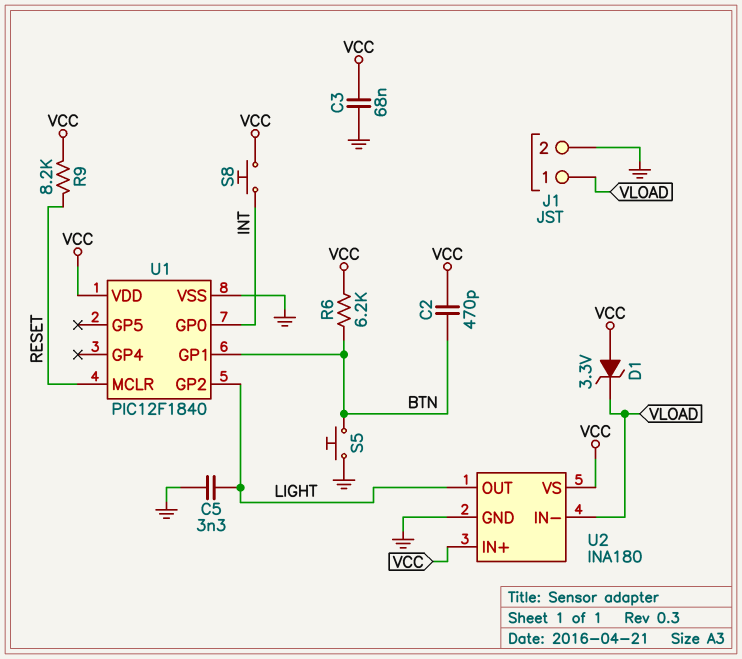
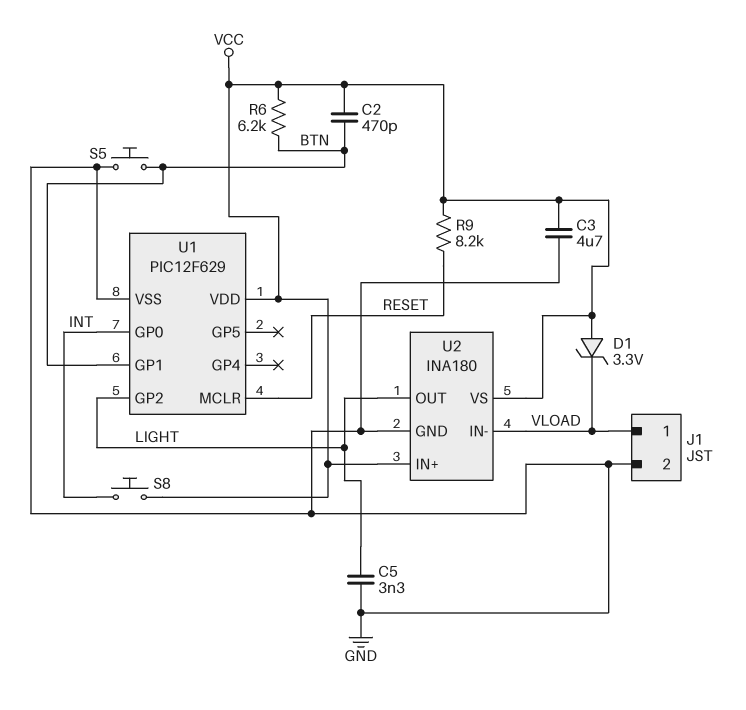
C3: 68nF (GND, VCC) -> 4.7uF (GND, VCC)
U1: PIC12F1840 -> PIC12F629

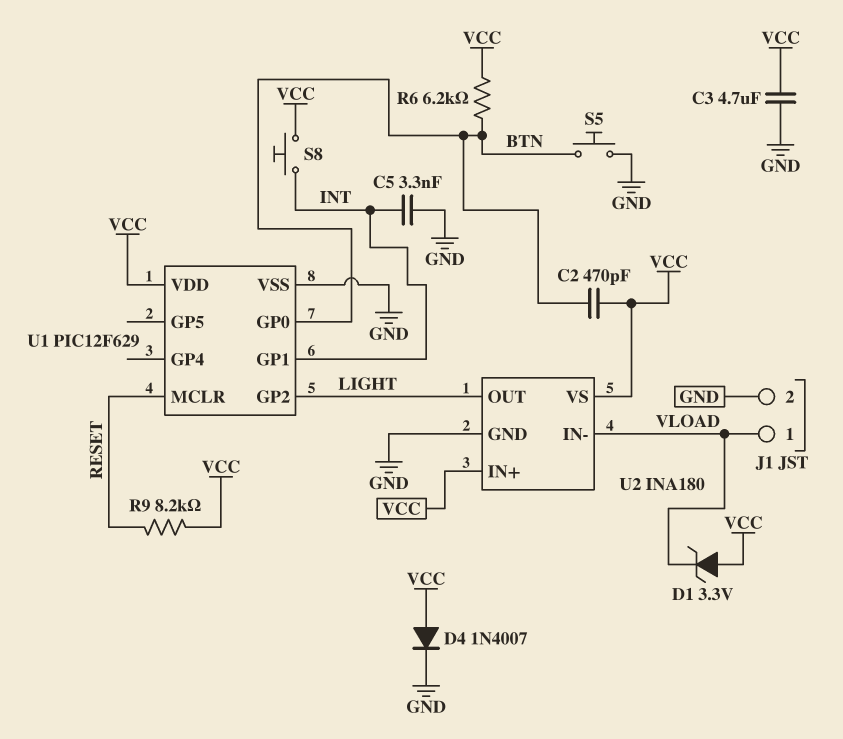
C5: 3.3nF (GND, LIGHT) -> 3.3nF (GND, INT)
D4: none -> diode 1N4007 (A VCC, K GND)
U1 pin GP0: INT -> BTN
U1 pin GP1: BTN -> INT

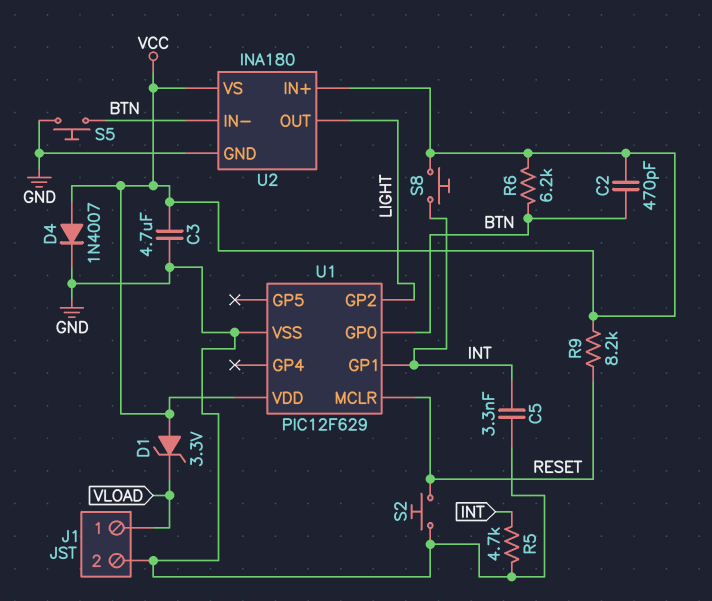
R5: none -> 4.7k (GND, INT)
S2: none -> button (GND, RESET)
U2 pin IN-: VLOAD -> BTN

